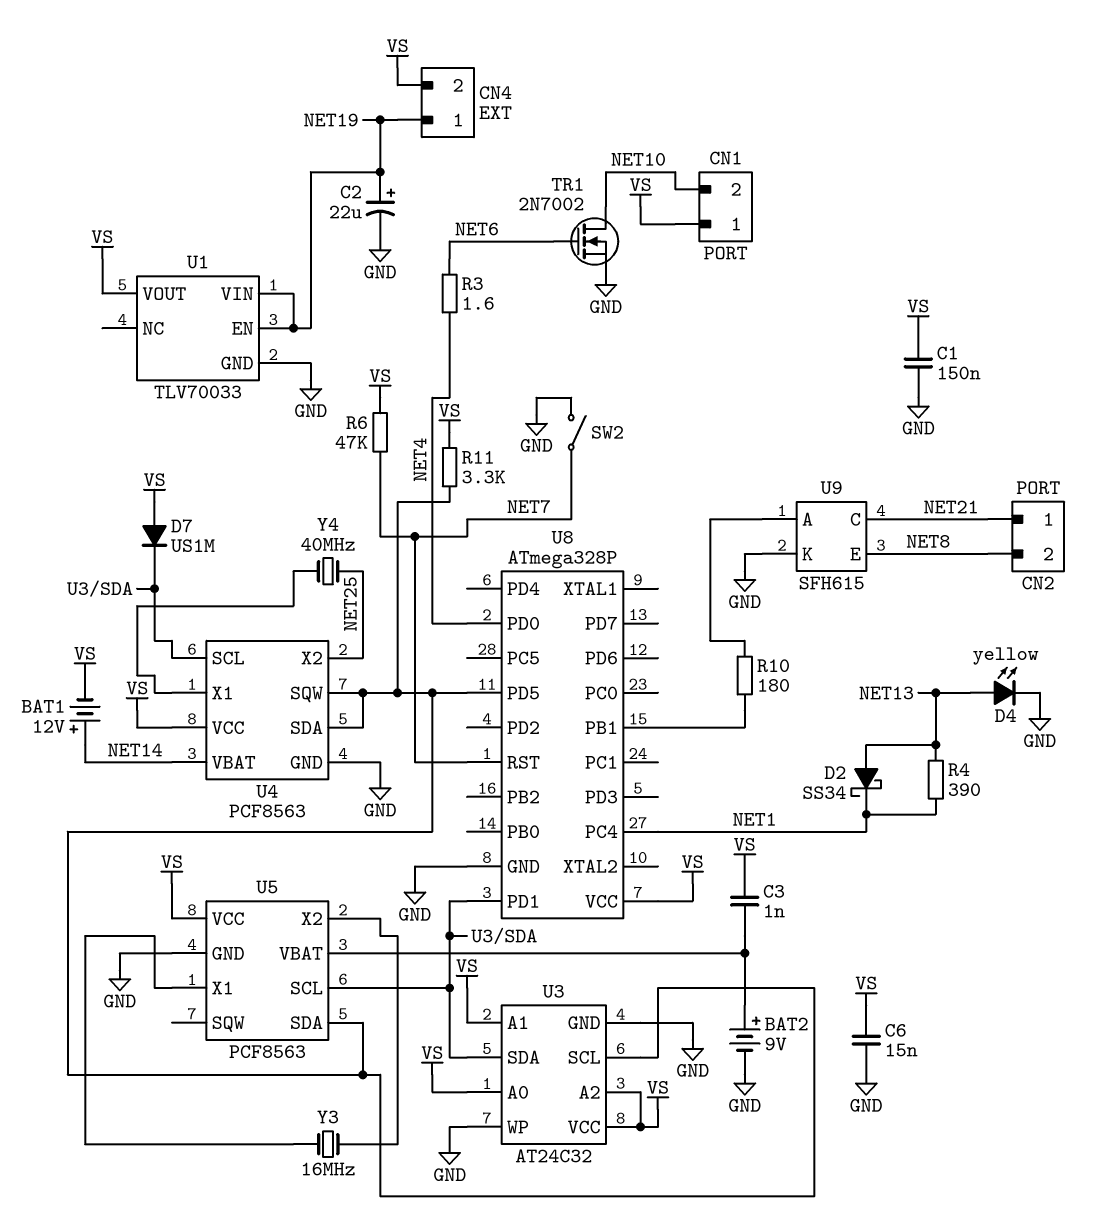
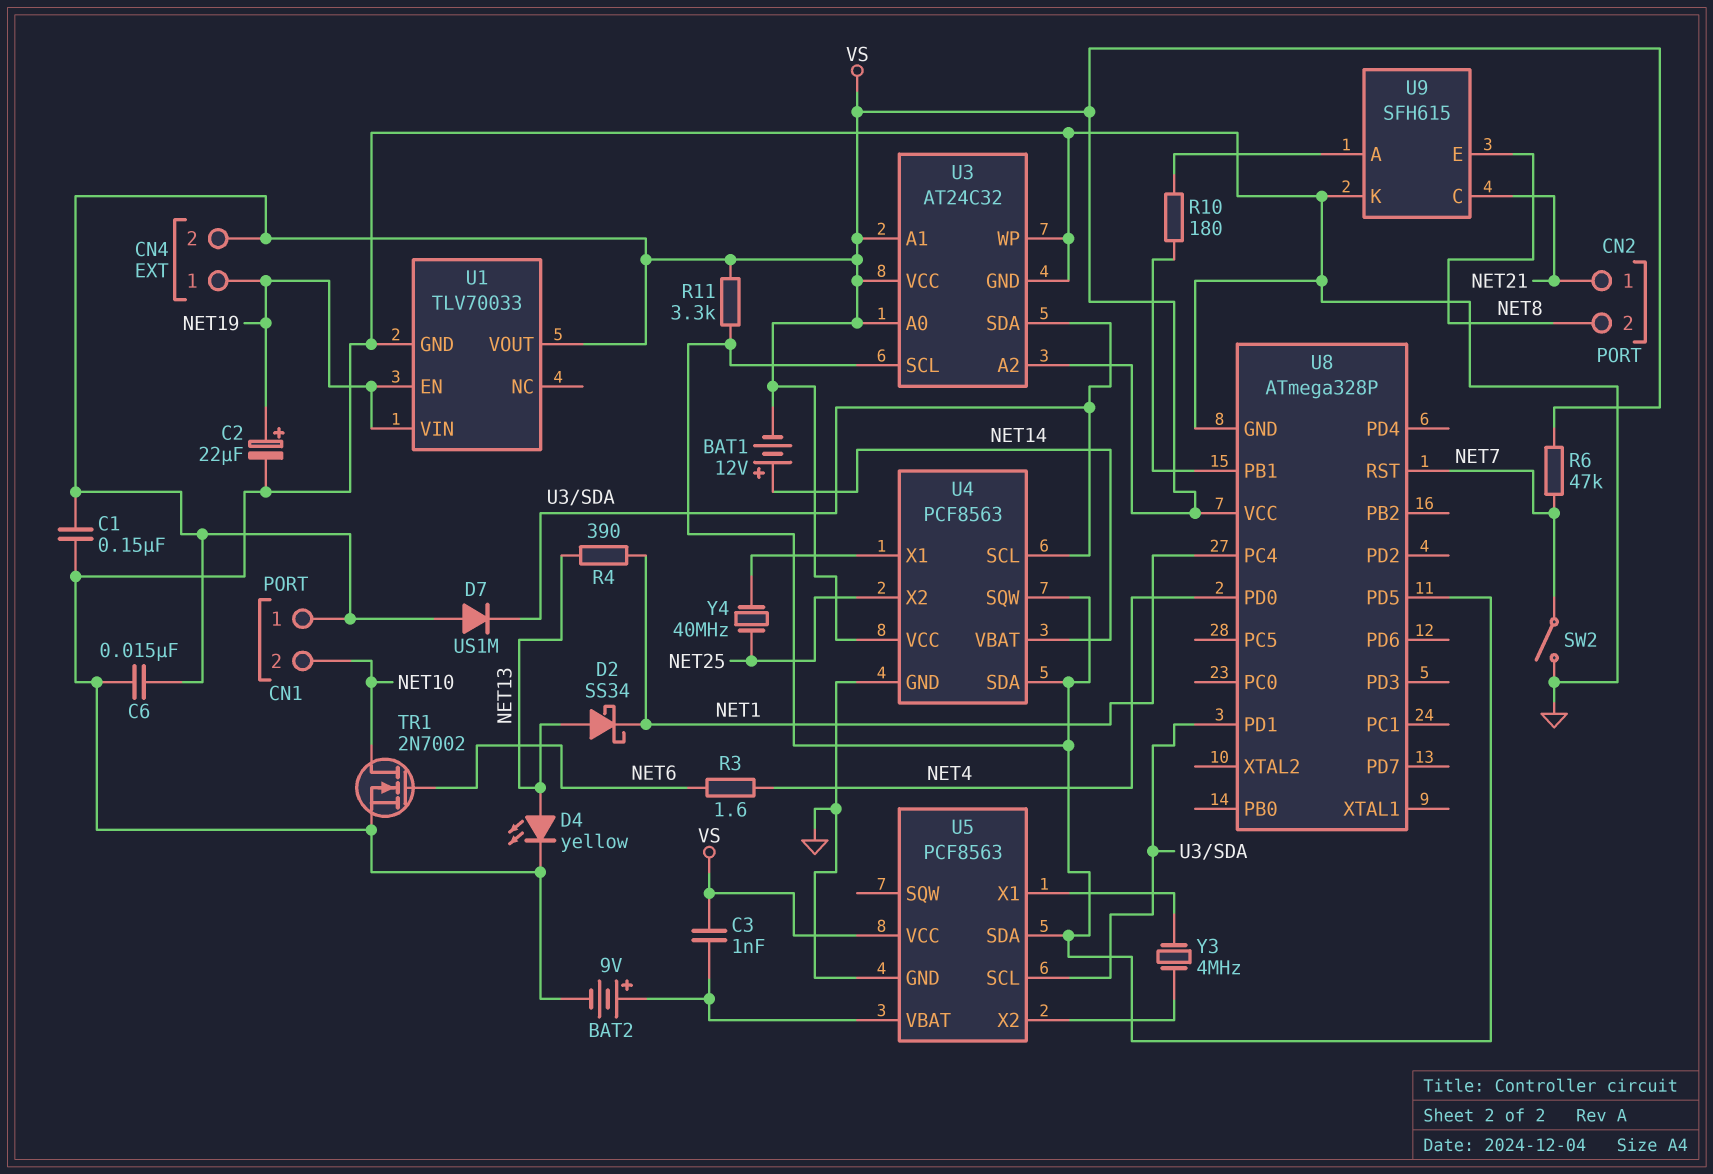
Y3: 16MHz (U5/X1, U5/X2) -> 4MHz (U5/X1, U5/X2)

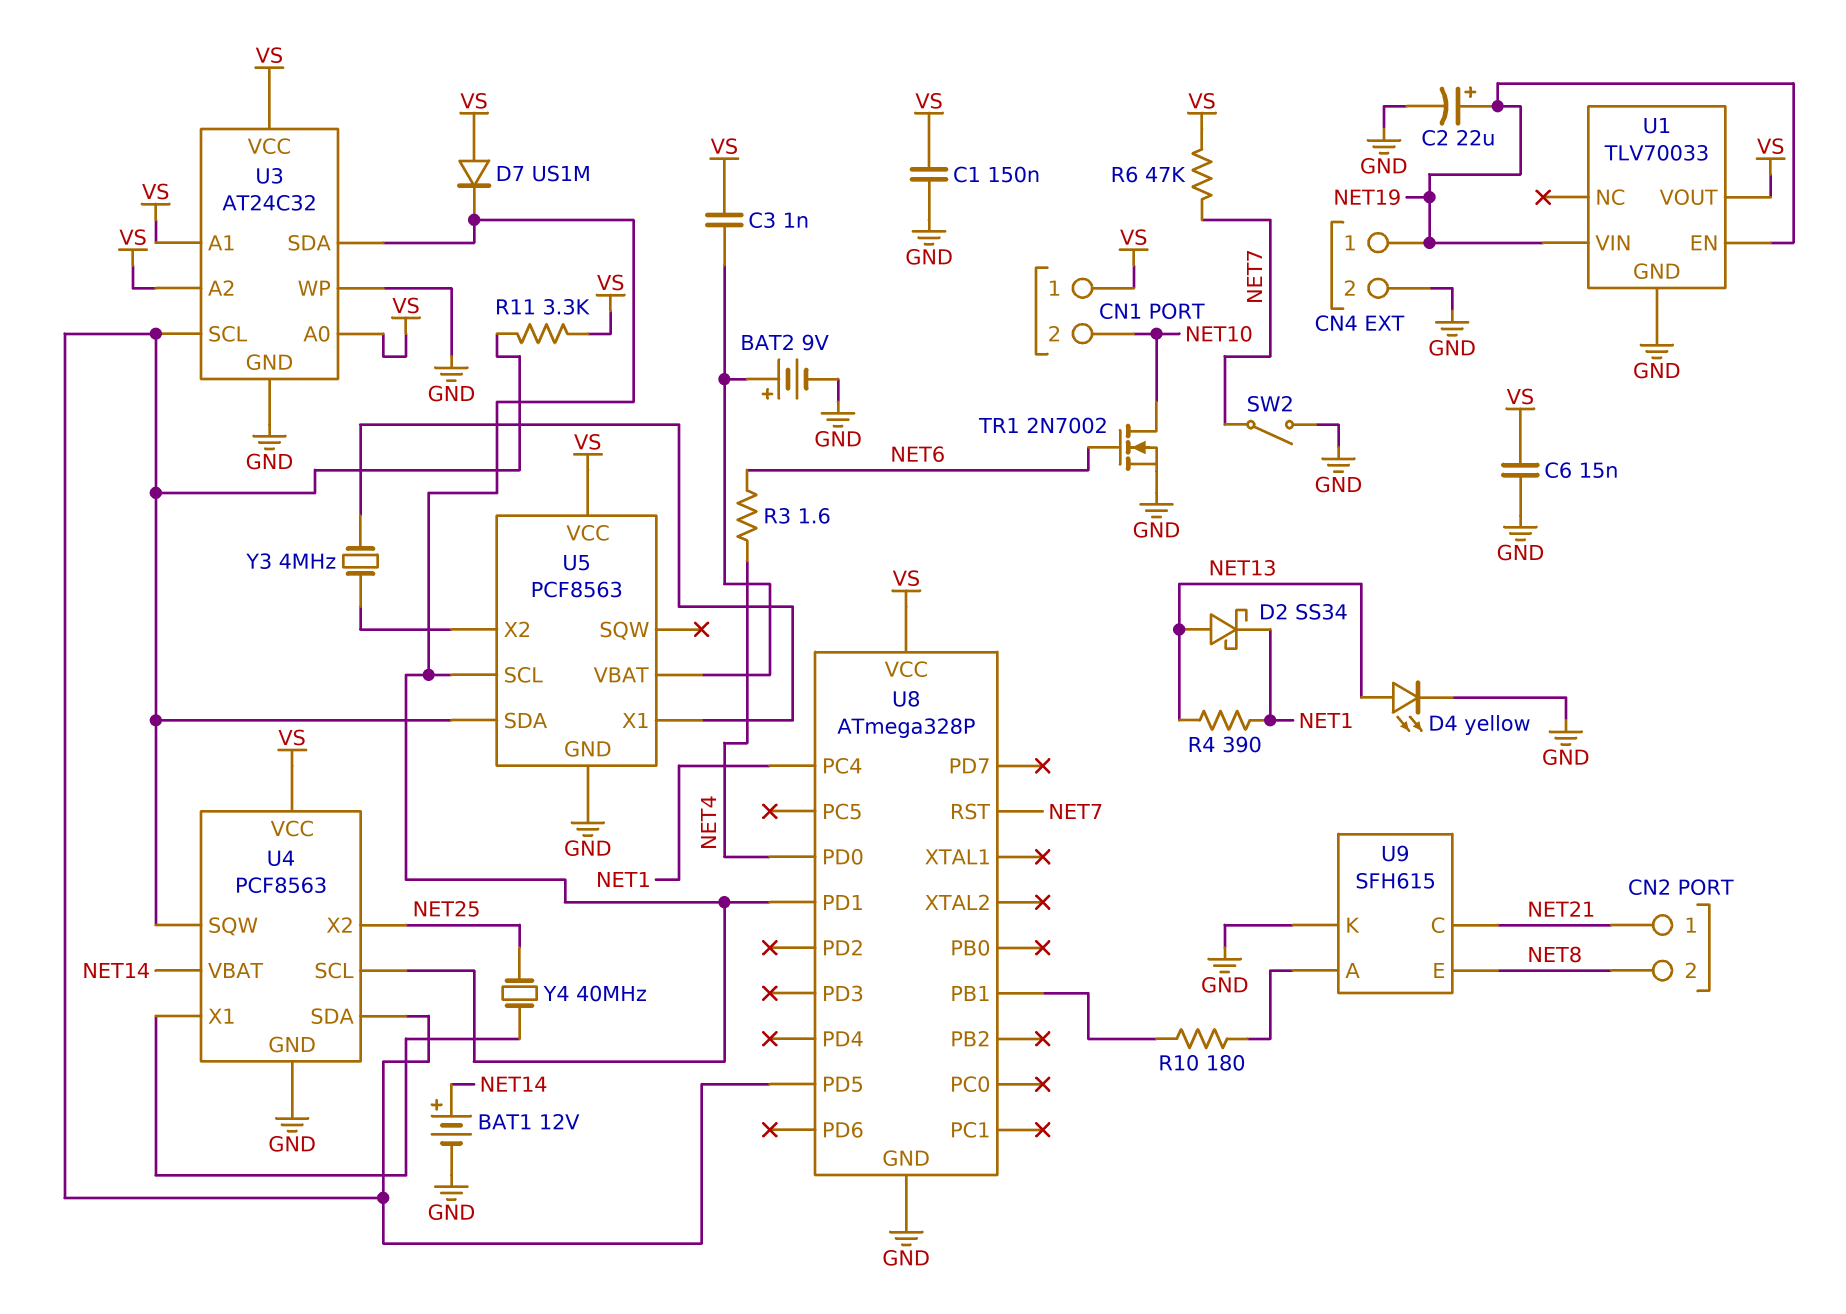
BAT1: 12V (plus NET14, minus VS) -> 12V (plus NET14, minus GND)
CN4 pin 2: VS -> GND

